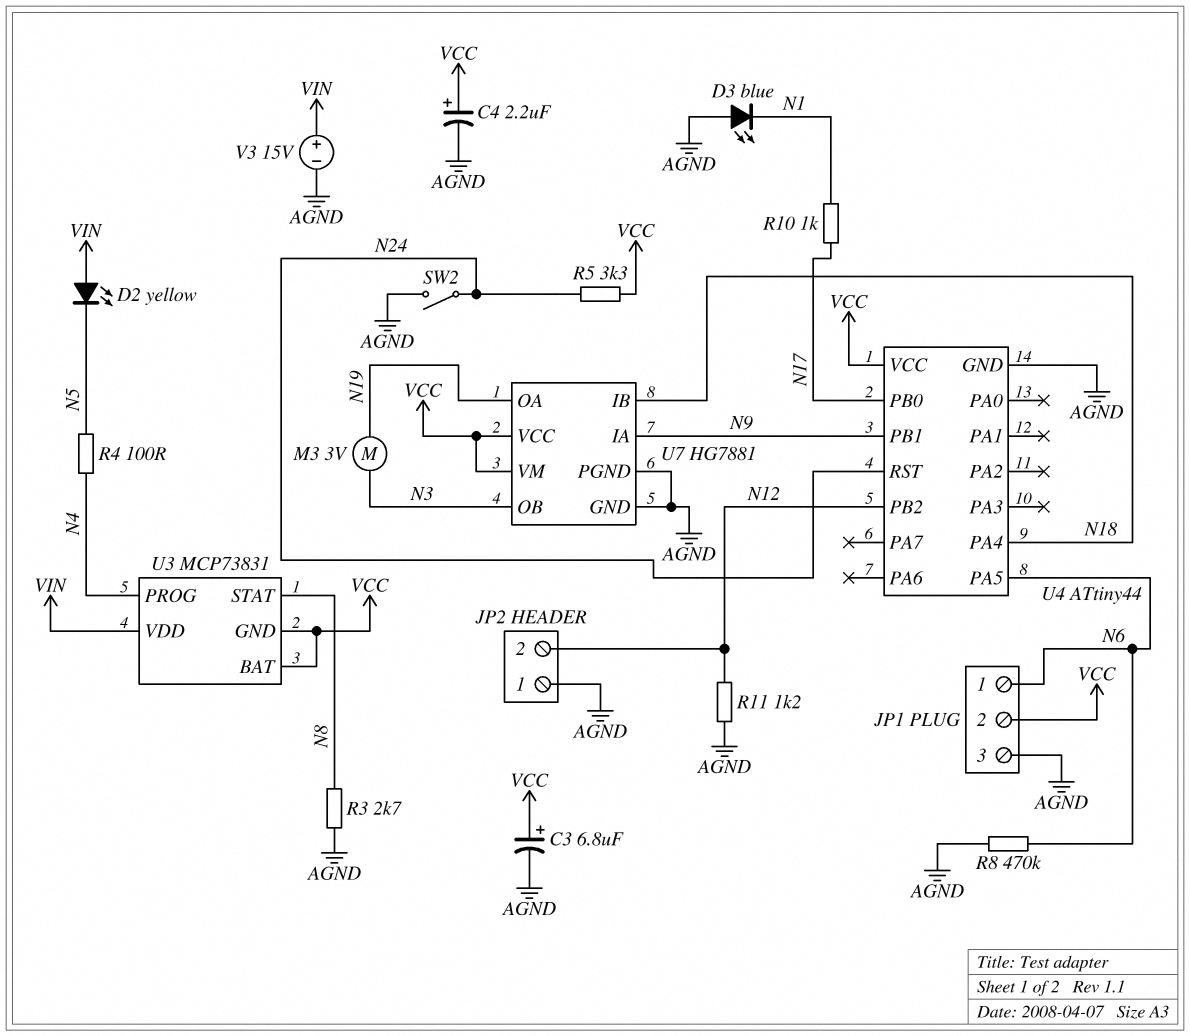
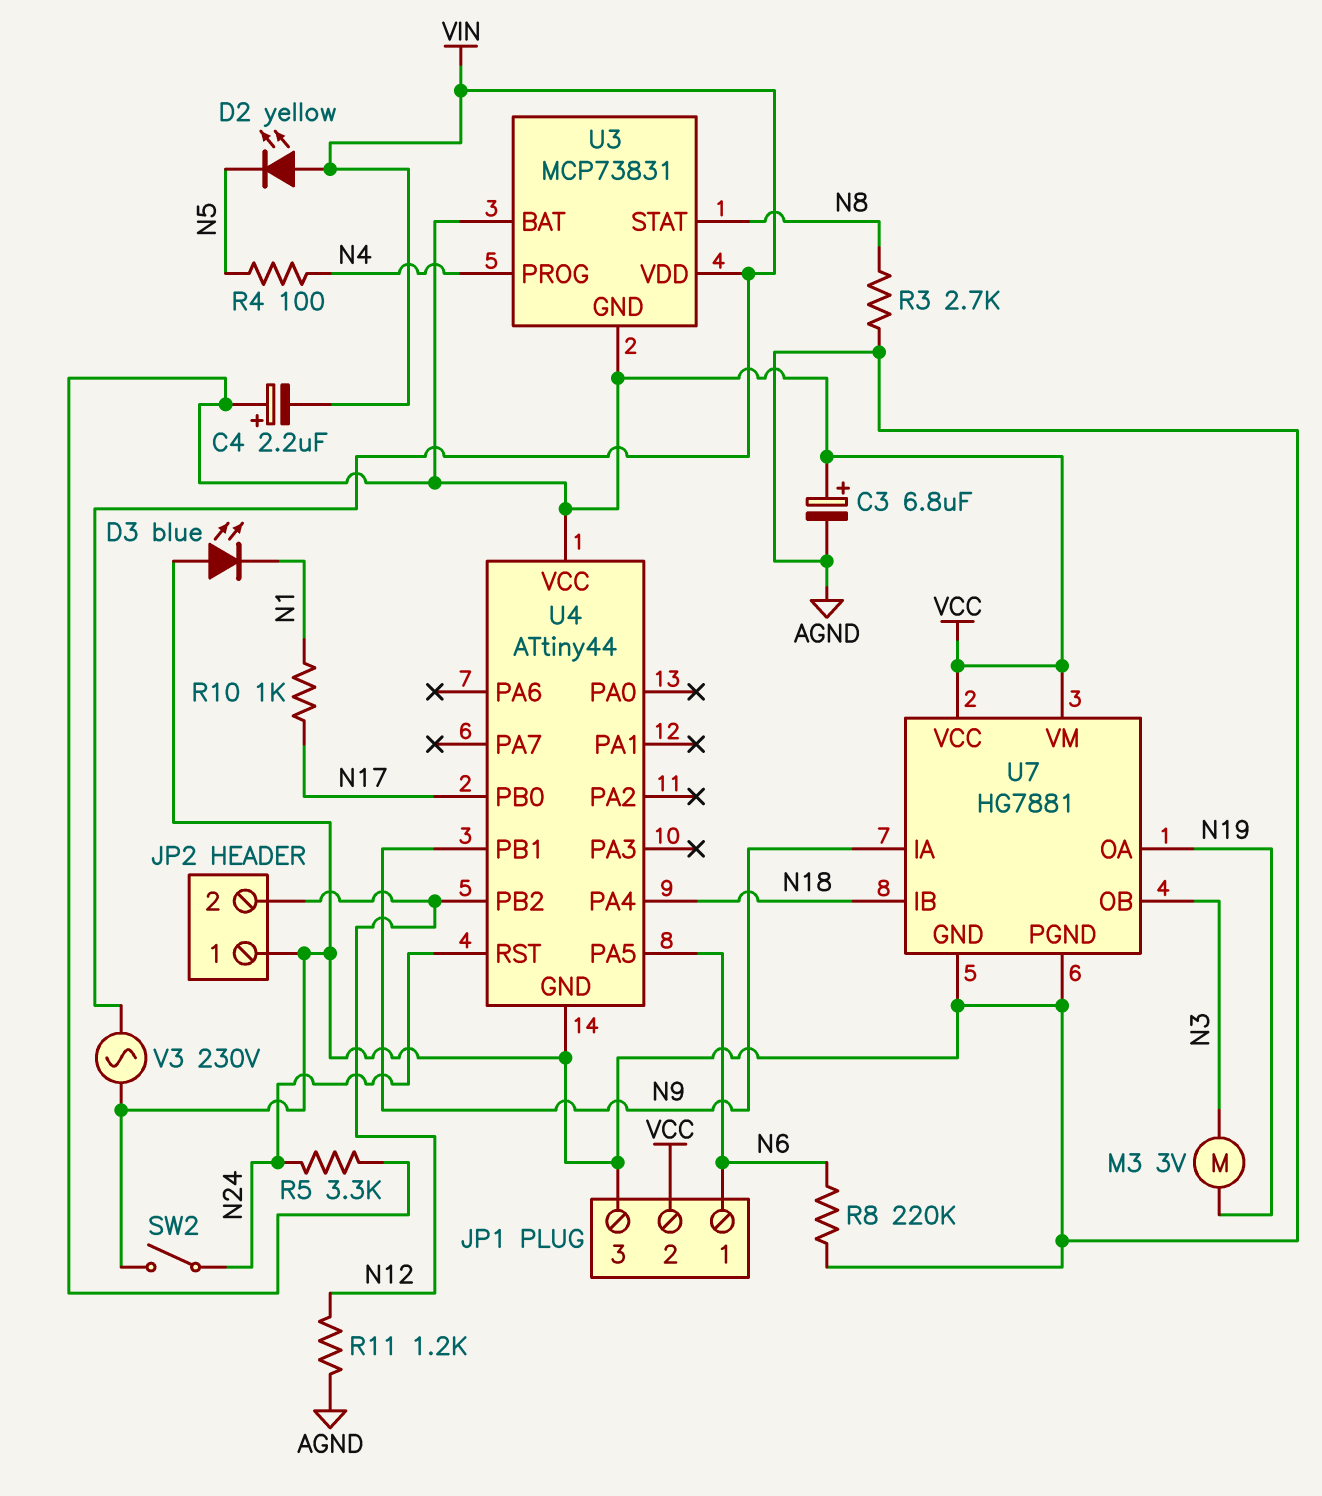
C4: 2.2uF (plus VCC, minus AGND) -> 2.2uF (plus VCC, minus VIN)
R8: 470k (AGND, N6) -> 220k (AGND, N6)
V3: 15V (plus VIN, minus AGND) -> AC 230V (AGND, VIN)

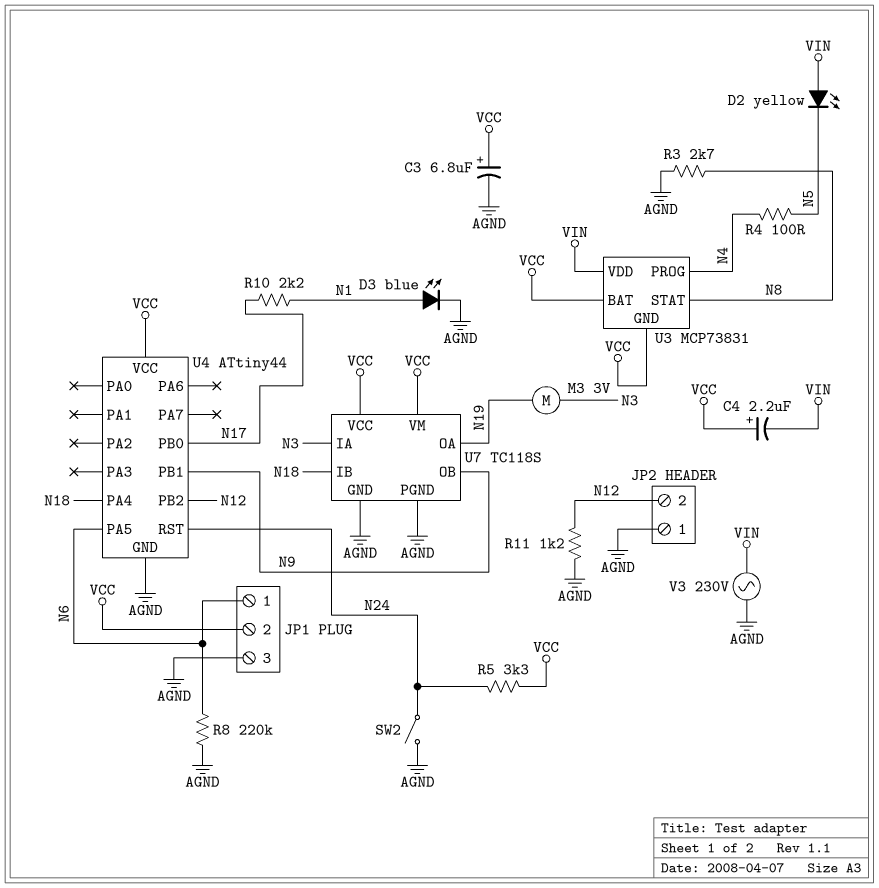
D3: LED blue (A AGND, K N1) -> LED blue (A N1, K AGND)
R10: 1k (N1, N17) -> 2.2k (N1, N17)
U7: HG7881 -> TC118S
U7 pin IA: N9 -> N3
U7 pin OB: N3 -> N9

